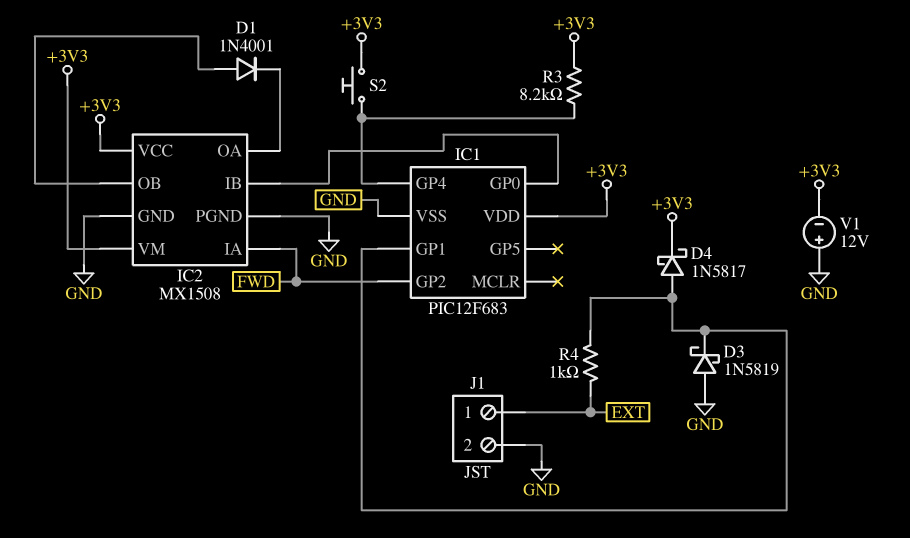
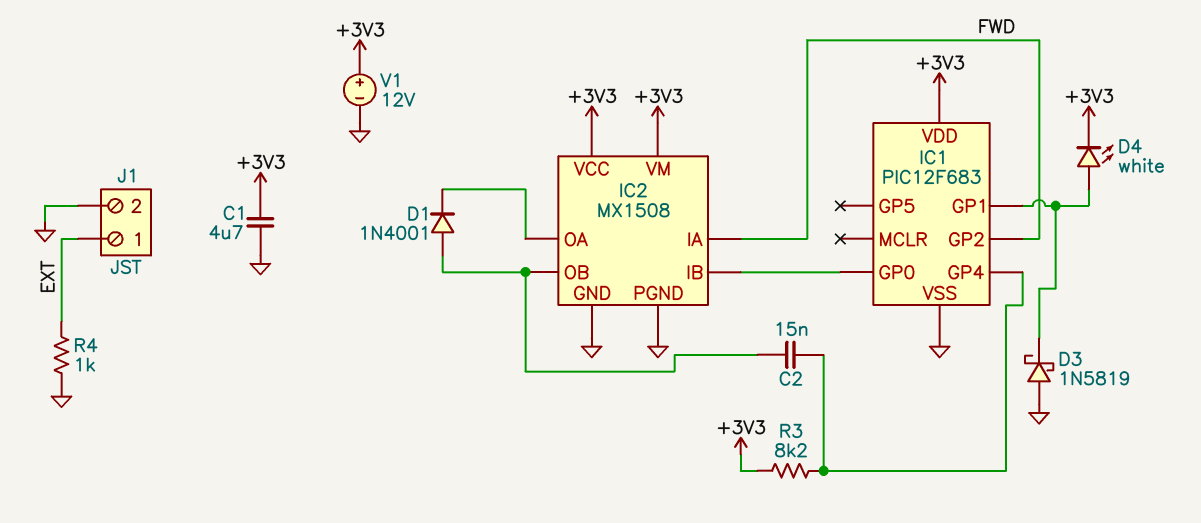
C1: none -> 4.7uF (+3V3, GND)
C2: none -> 15nF (IC1/GP4, IC2/OB)
D4: schottky 1N5817 (A IC1/GP1, K +3V3) -> LED white (A IC1/GP1, K +3V3)
R4: 1k (EXT, IC1/GP1) -> 1k (EXT, GND)
S2: button (+3V3, IC1/GP4) -> none
V1: 12V (plus GND, minus +3V3) -> 12V (plus +3V3, minus GND)

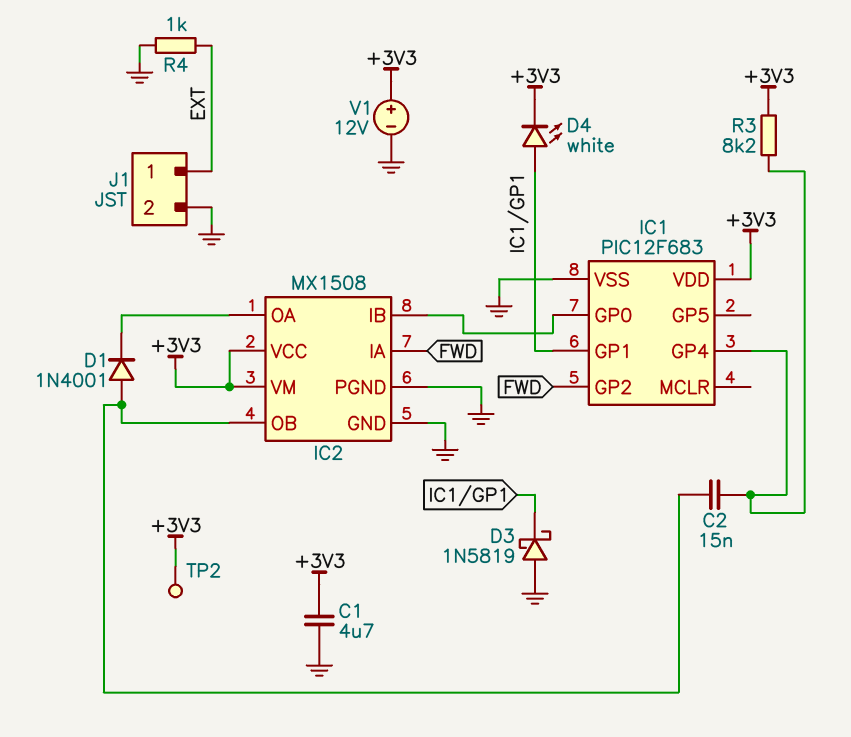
TP2: none -> test point (+3V3)

